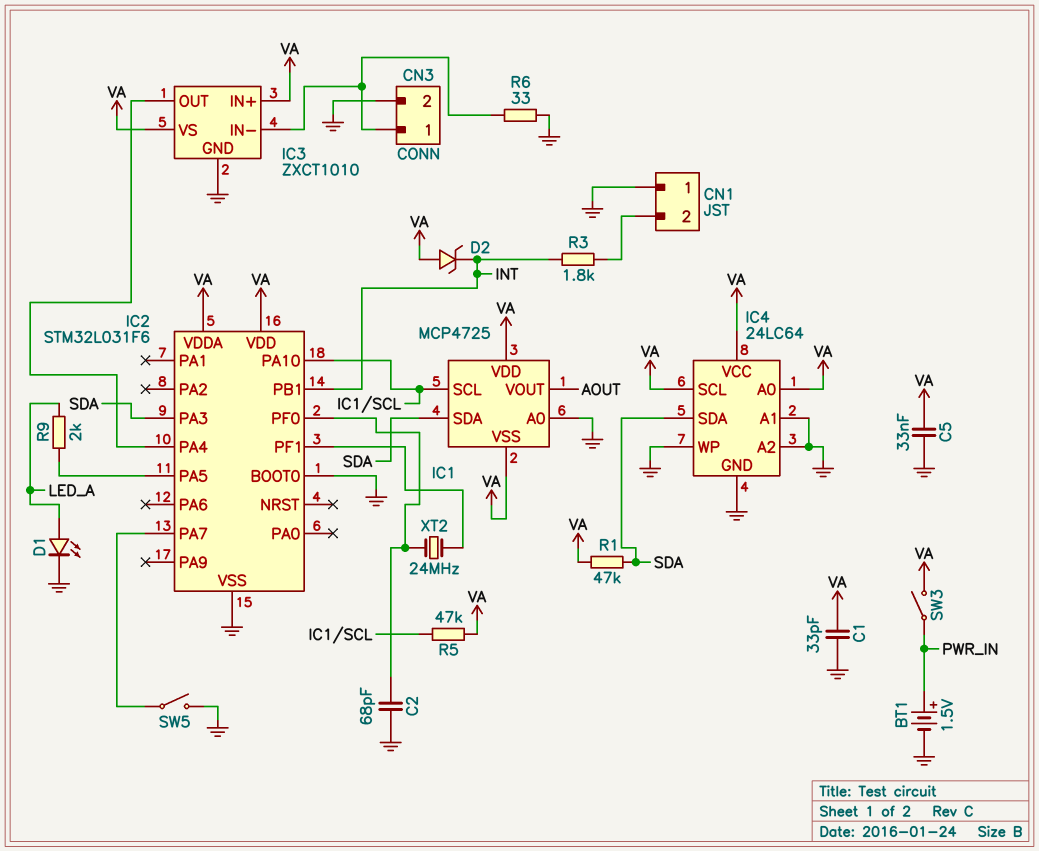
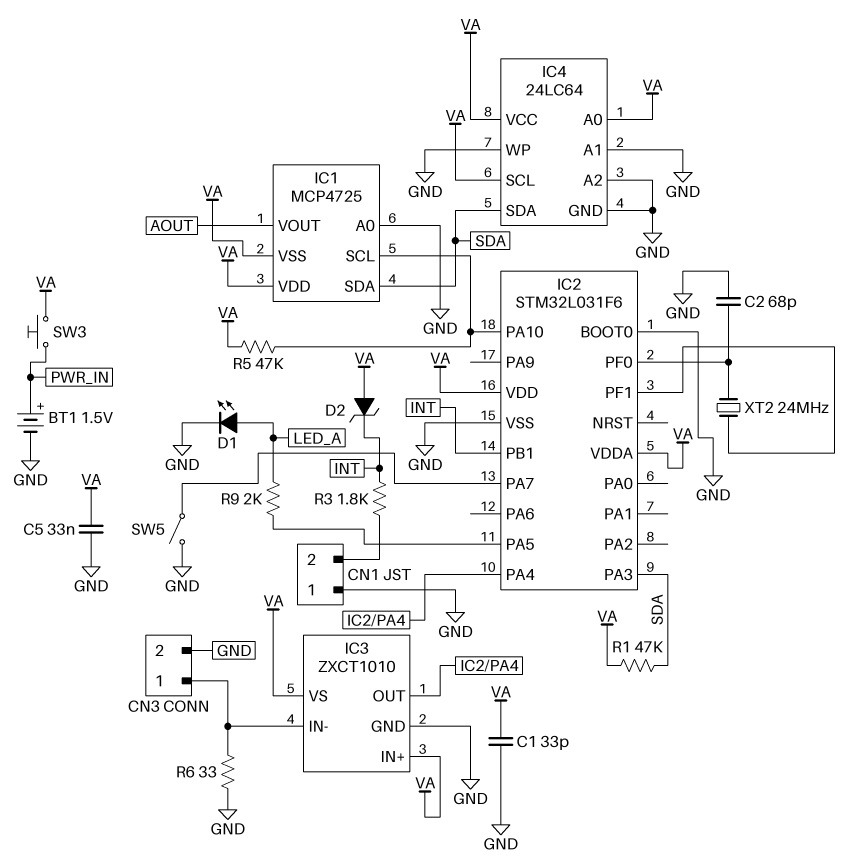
SW3: switch (PWR_IN, VA) -> button (PWR_IN, VA)

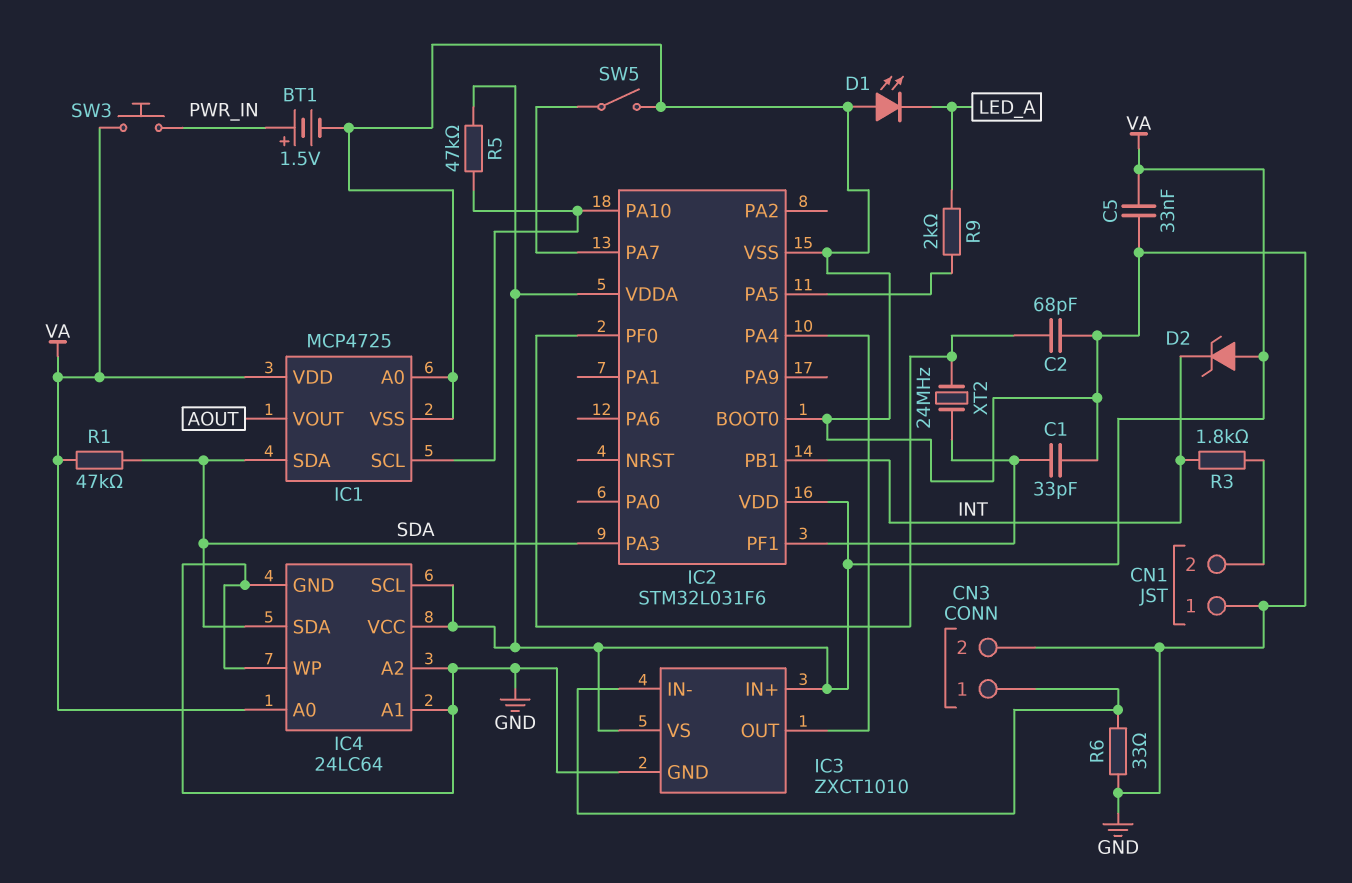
C1: 33pF (GND, VA) -> 33pF (GND, IC2/PF1)
D1: LED (A LED_A, K GND) -> LED (A GND, K LED_A)
IC1 pin VSS: VA -> GND

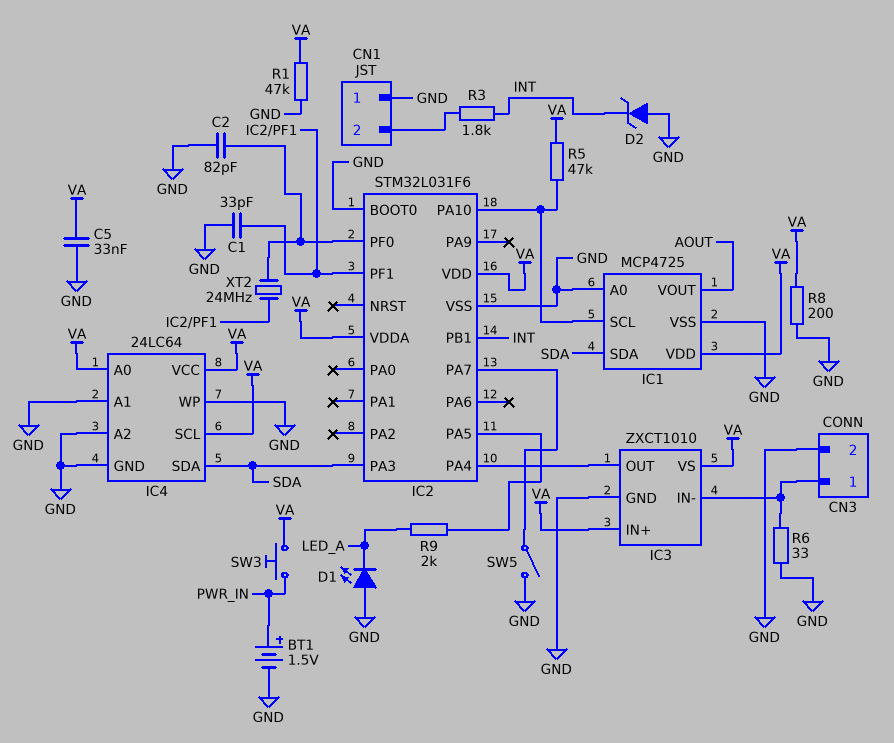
C2: 68pF (GND, IC2/PF0) -> 82pF (GND, IC2/PF0)
D2: zener (A VA, K INT) -> zener (A GND, K INT)
R1: 47k (SDA, VA) -> 47k (GND, VA)
R8: none -> 200 (GND, VA)

